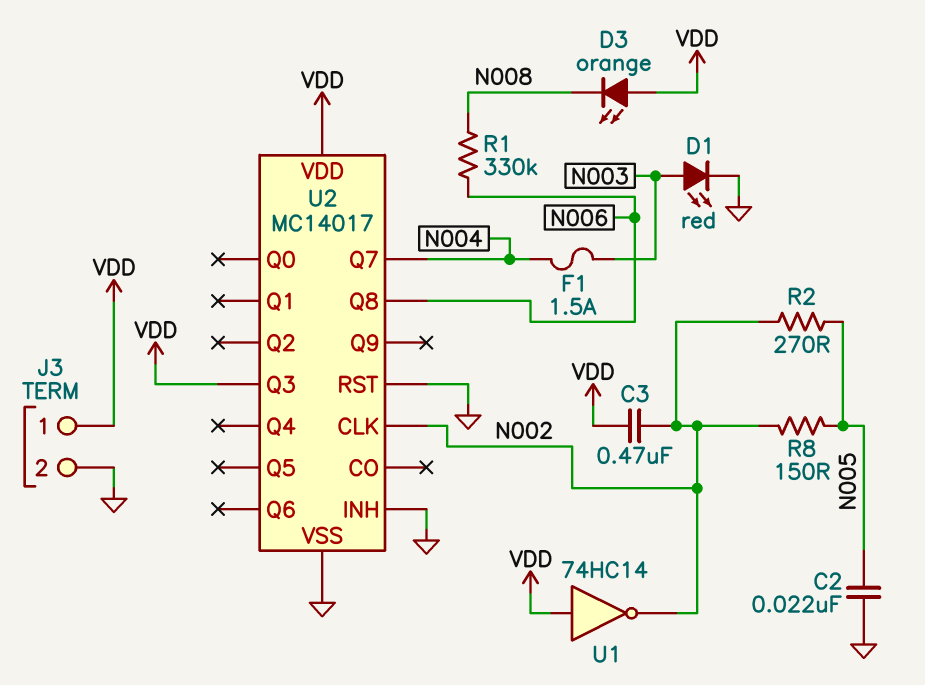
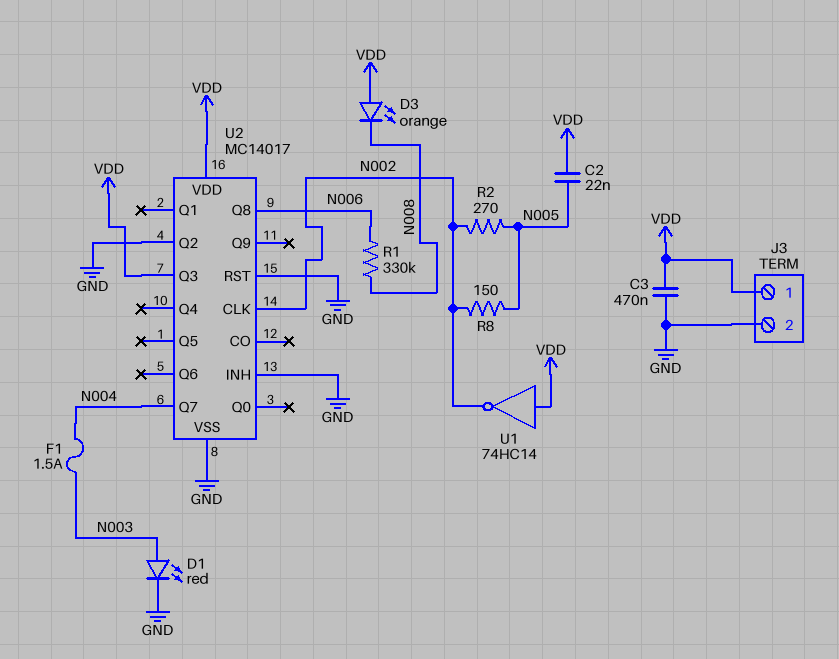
C2: 22nF (GND, N005) -> 22nF (N005, VDD)
C3: 470nF (N002, VDD) -> 470nF (GND, VDD)
U2 pin Q2: none -> GND

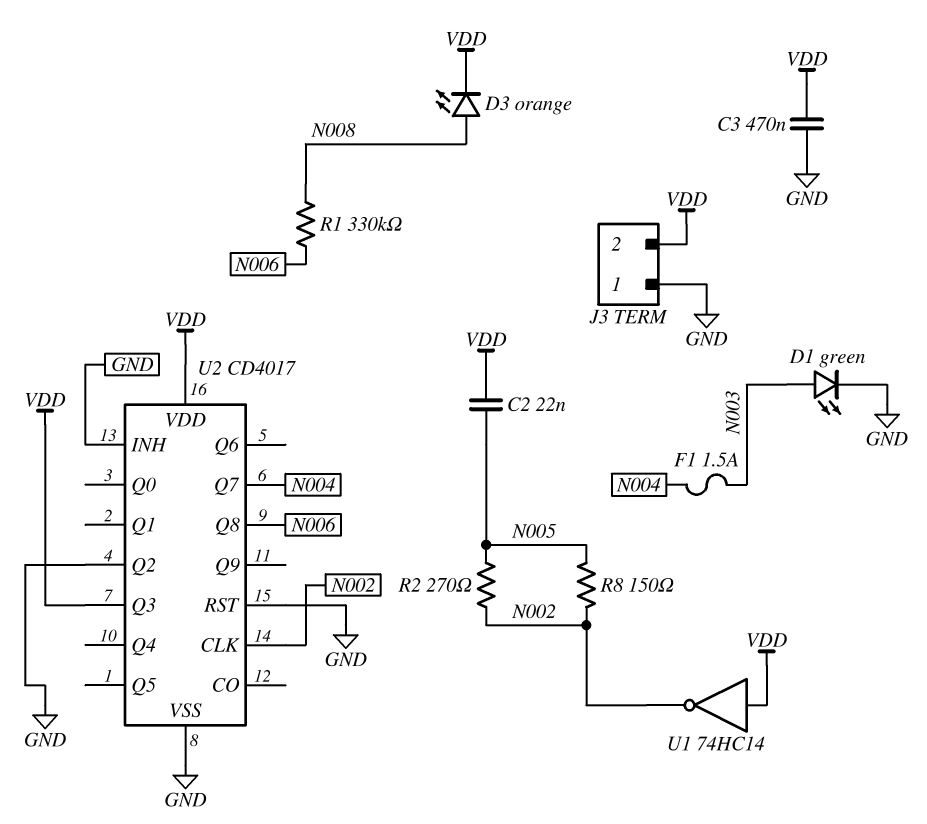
D1: LED red (A N003, K GND) -> LED green (A N003, K GND)
D3: LED orange (A VDD, K N008) -> LED orange (A N008, K VDD)
J3 pin 1: VDD -> GND
J3 pin 2: GND -> VDD
U2: MC14017 -> CD4017

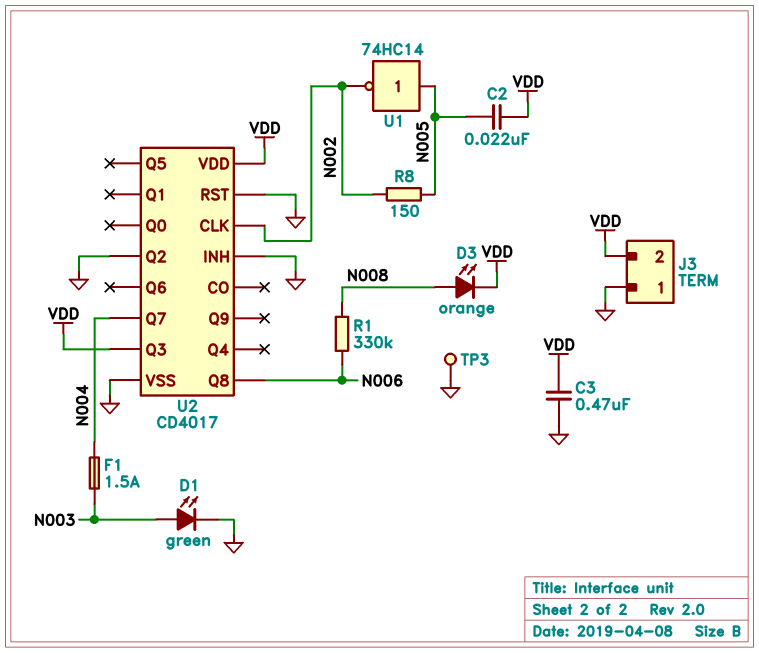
R2: 270 (N002, N005) -> none
TP3: none -> test point (GND)
U1: NOT 74HC14 (in VDD, out N002) -> NOT 74HC14 (in N005, out N002)

